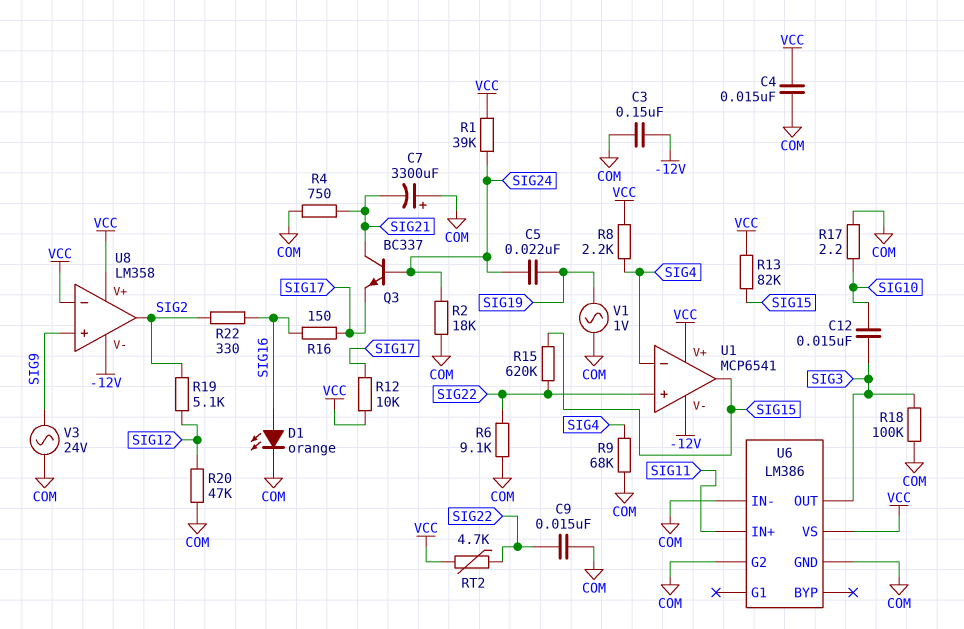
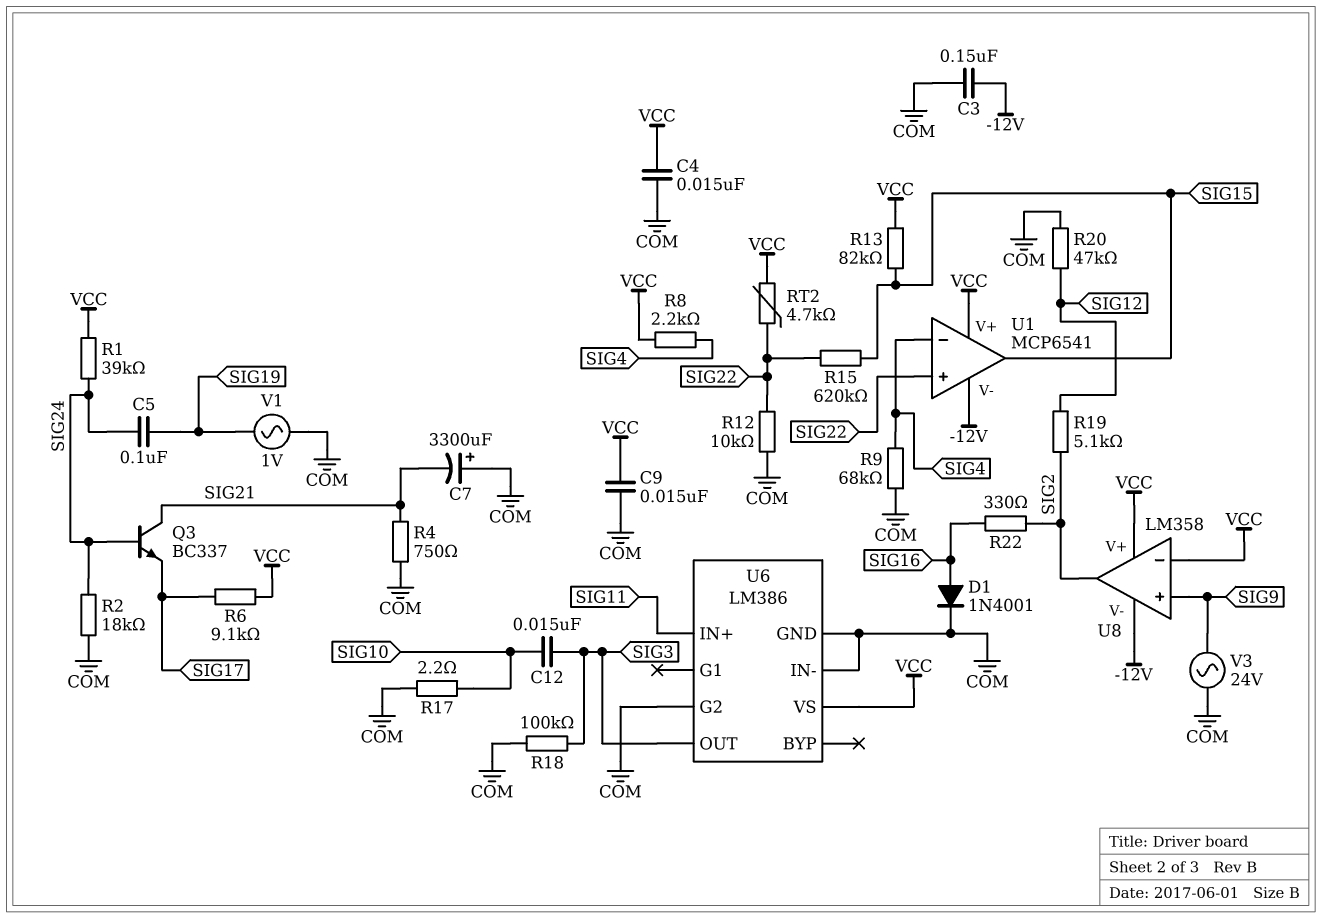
C5: 22nF (SIG19, SIG24) -> 100nF (SIG19, SIG24)
C9: 15nF (COM, SIG22) -> 15nF (COM, VCC)
D1: LED orange (A SIG16, K COM) -> diode 1N4001 (A SIG16, K COM)
R6: 9.1k (COM, SIG22) -> 9.1k (SIG17, VCC)
R12: 10k (SIG17, VCC) -> 10k (COM, SIG22)
R16: 150 (SIG16, SIG17) -> none

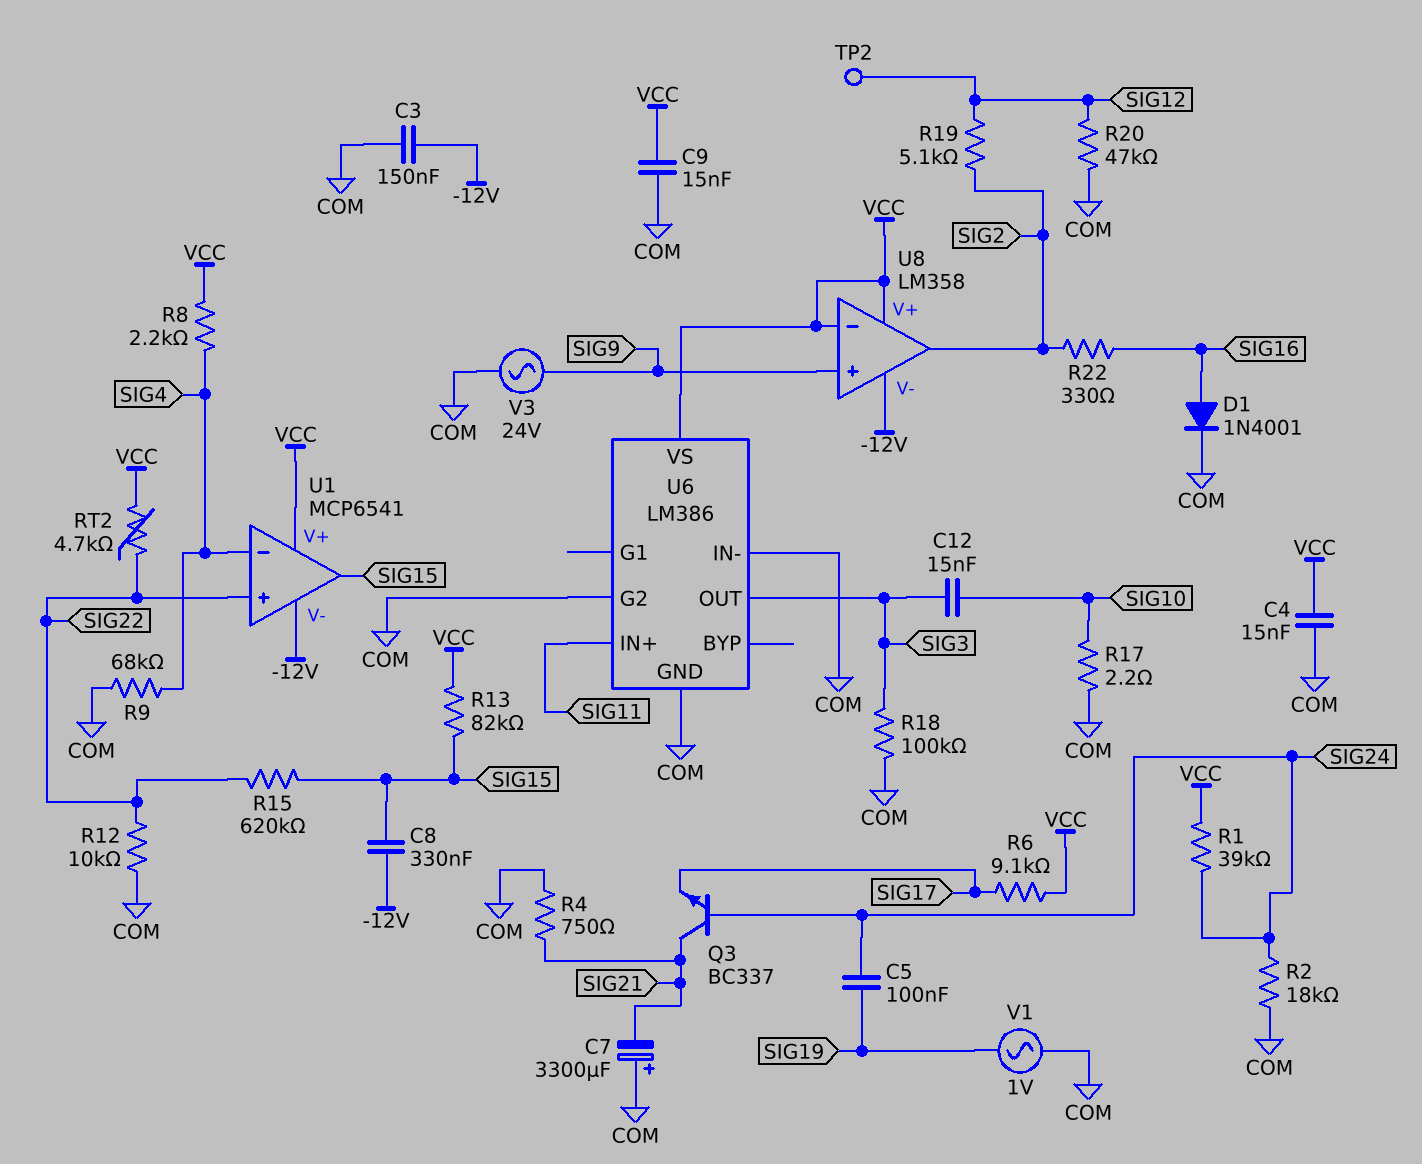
C8: none -> 330nF (-12V, SIG15)
TP2: none -> test point (SIG12)

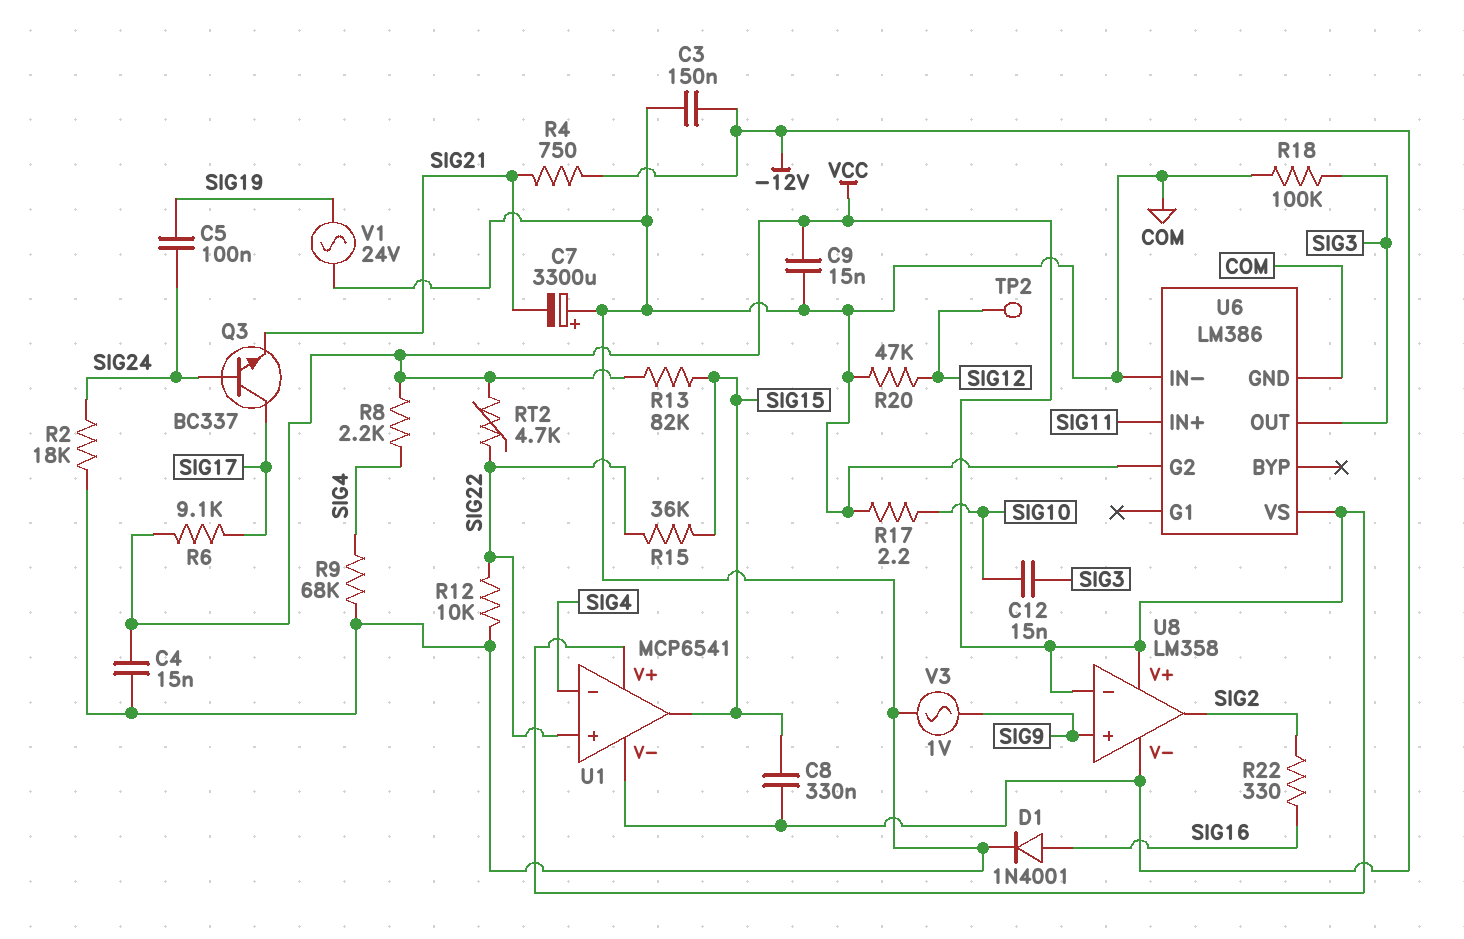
Q3: NPN BC337 (B SIG24, C SIG21, E SIG17) -> NPN BC337 (B SIG24, C SIG17, E SIG21)
R1: 39k (SIG24, VCC) -> none
R4: 750 (COM, SIG21) -> 750 (-12V, SIG21)
R15: 620k (SIG15, SIG22) -> 36k (SIG15, SIG22)
R19: 5.1k (SIG2, SIG12) -> none
V1: AC 1V (COM, SIG19) -> AC 24V (COM, SIG19)
V3: AC 24V (COM, SIG9) -> AC 1V (COM, SIG9)

